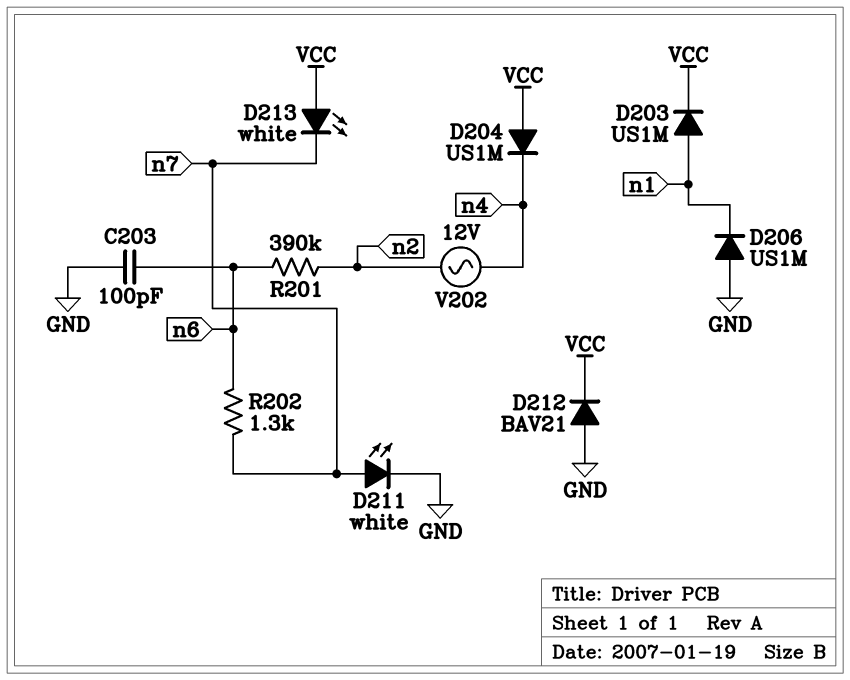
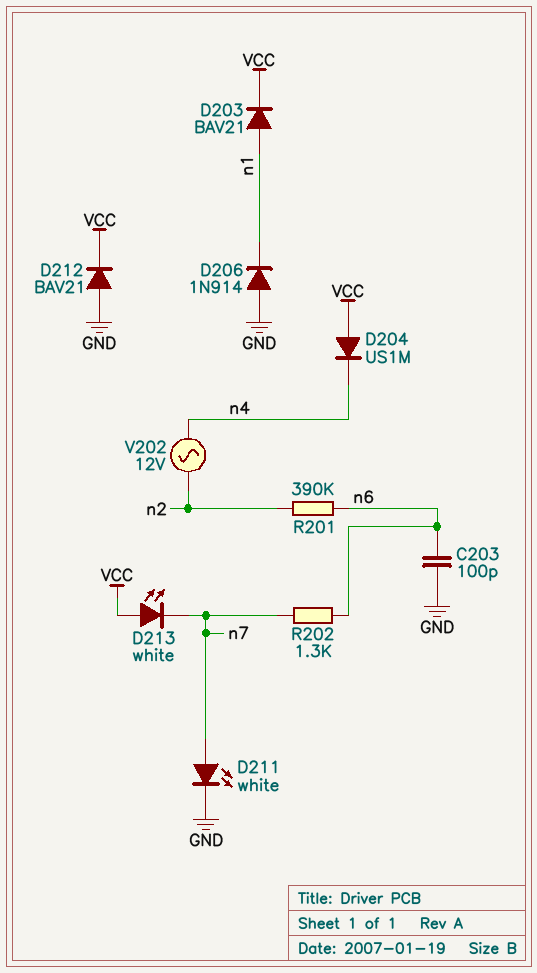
D203: diode US1M (A n1, K VCC) -> diode BAV21 (A n1, K VCC)
D206: diode US1M (A GND, K n1) -> diode 1N914 (A GND, K n1)

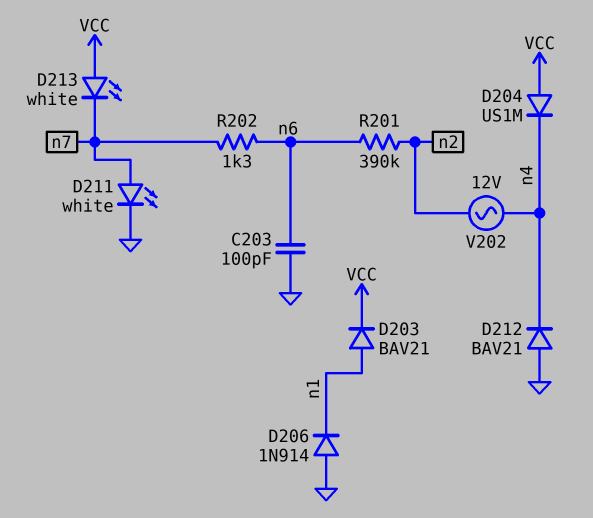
D212: diode BAV21 (A GND, K VCC) -> diode BAV21 (A GND, K n4)

